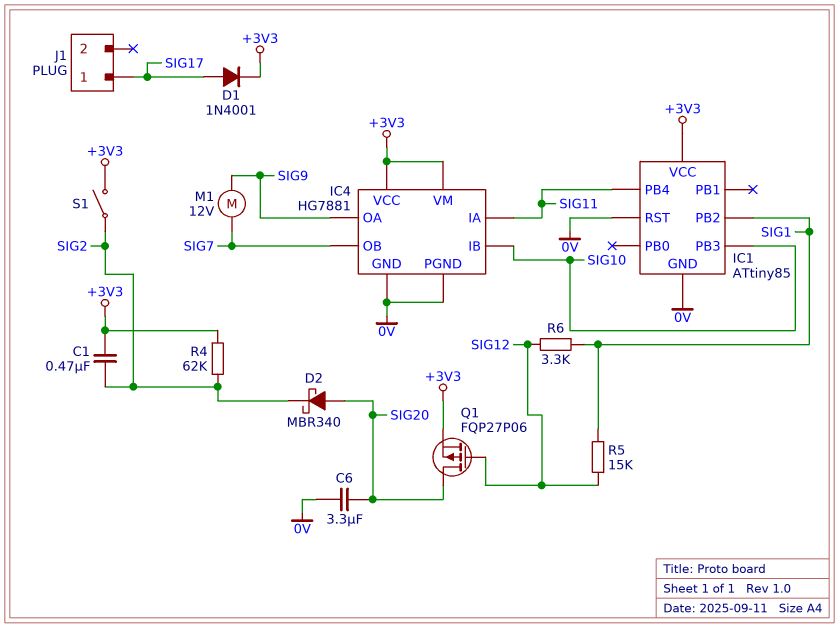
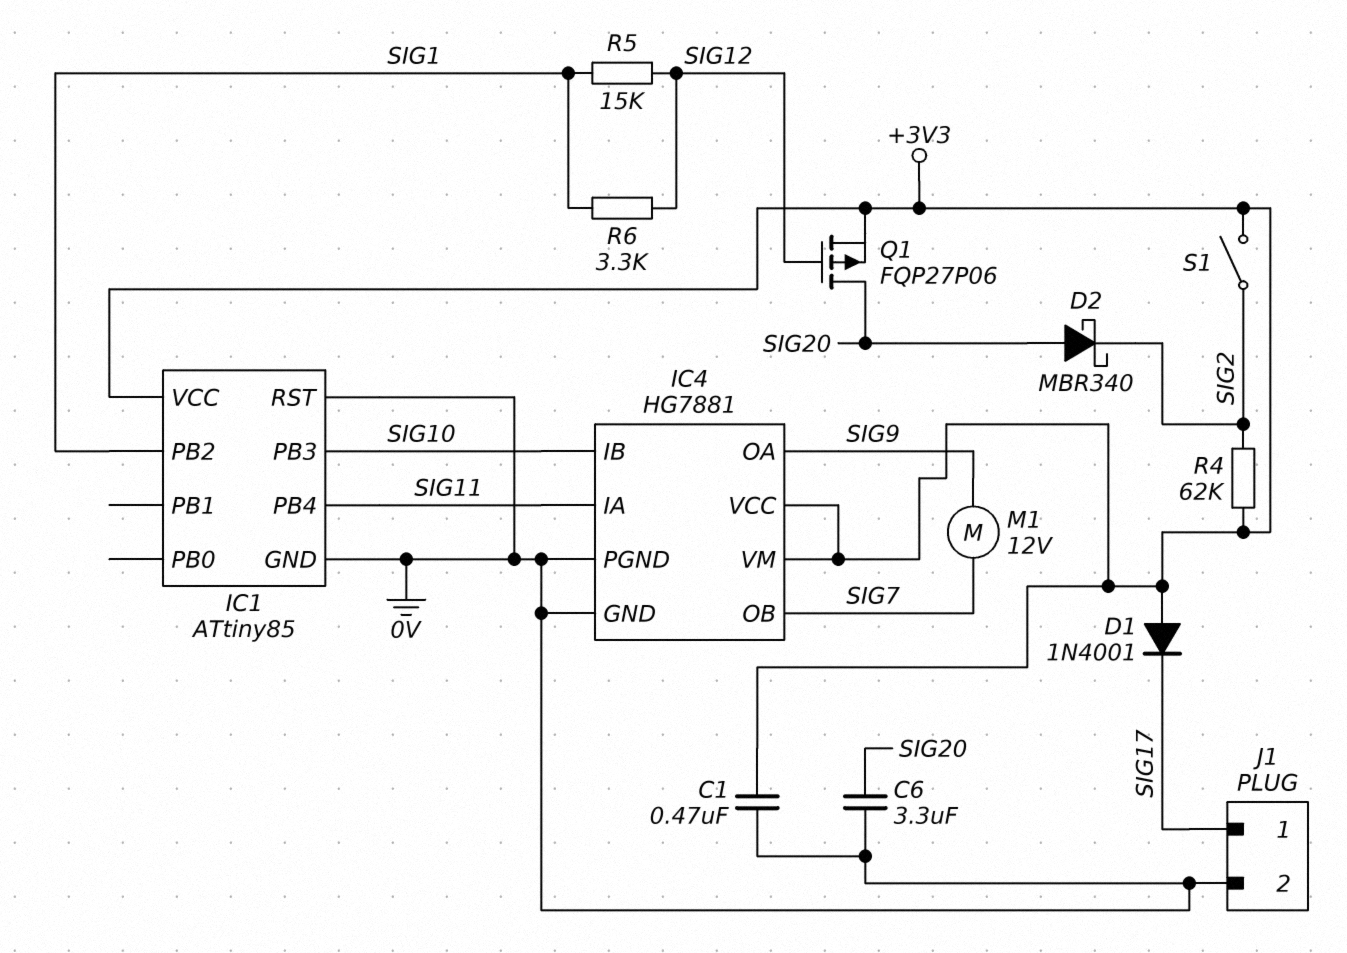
C1: 470nF (+3V3, SIG2) -> 470nF (+3V3, 0V)
D1: diode 1N4001 (A SIG17, K +3V3) -> diode 1N4001 (A +3V3, K SIG17)
J1 pin 2: none -> 0V

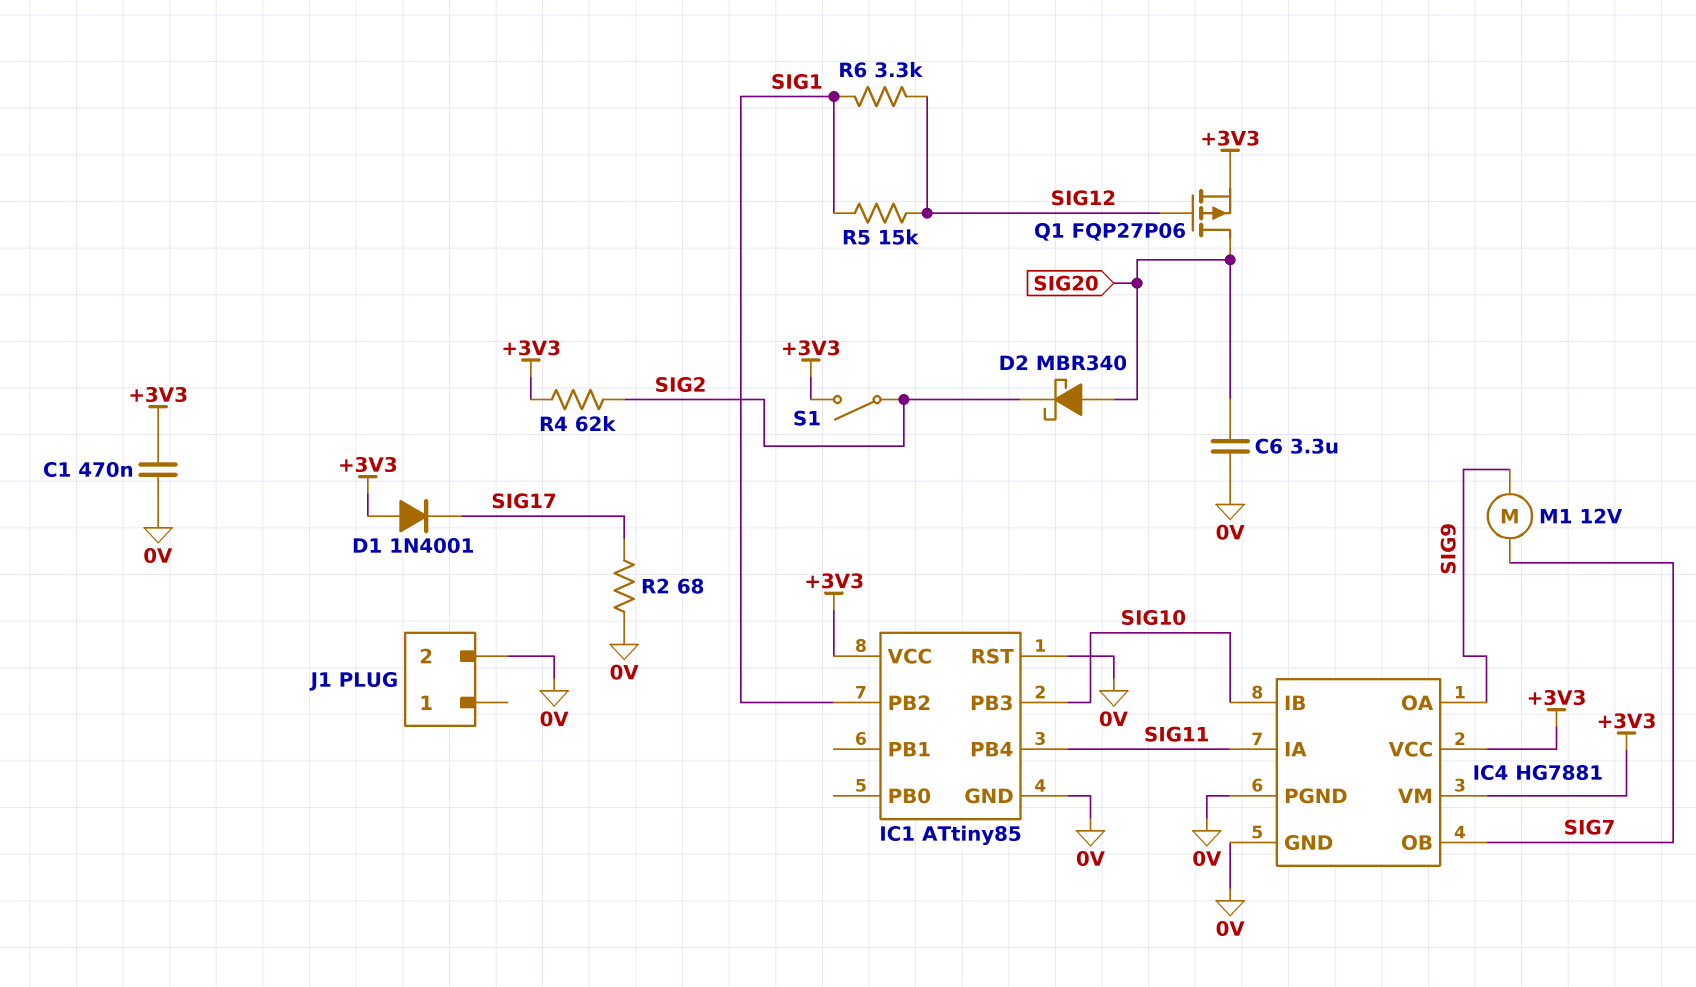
J1 pin 1: SIG17 -> none
R2: none -> 68 (0V, SIG17)

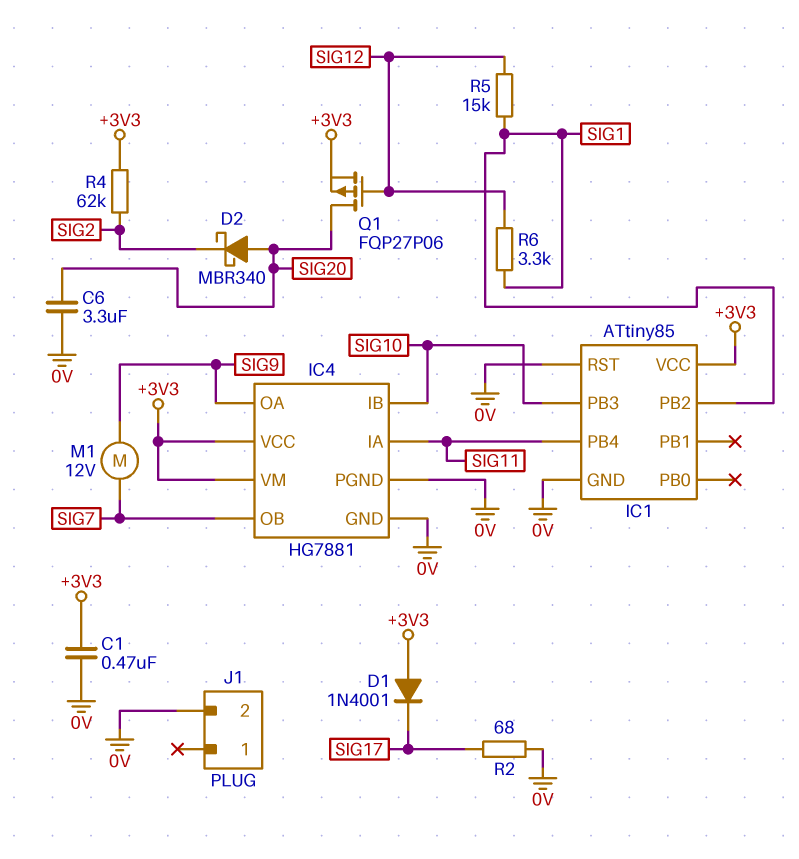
S1: switch (+3V3, SIG2) -> none

